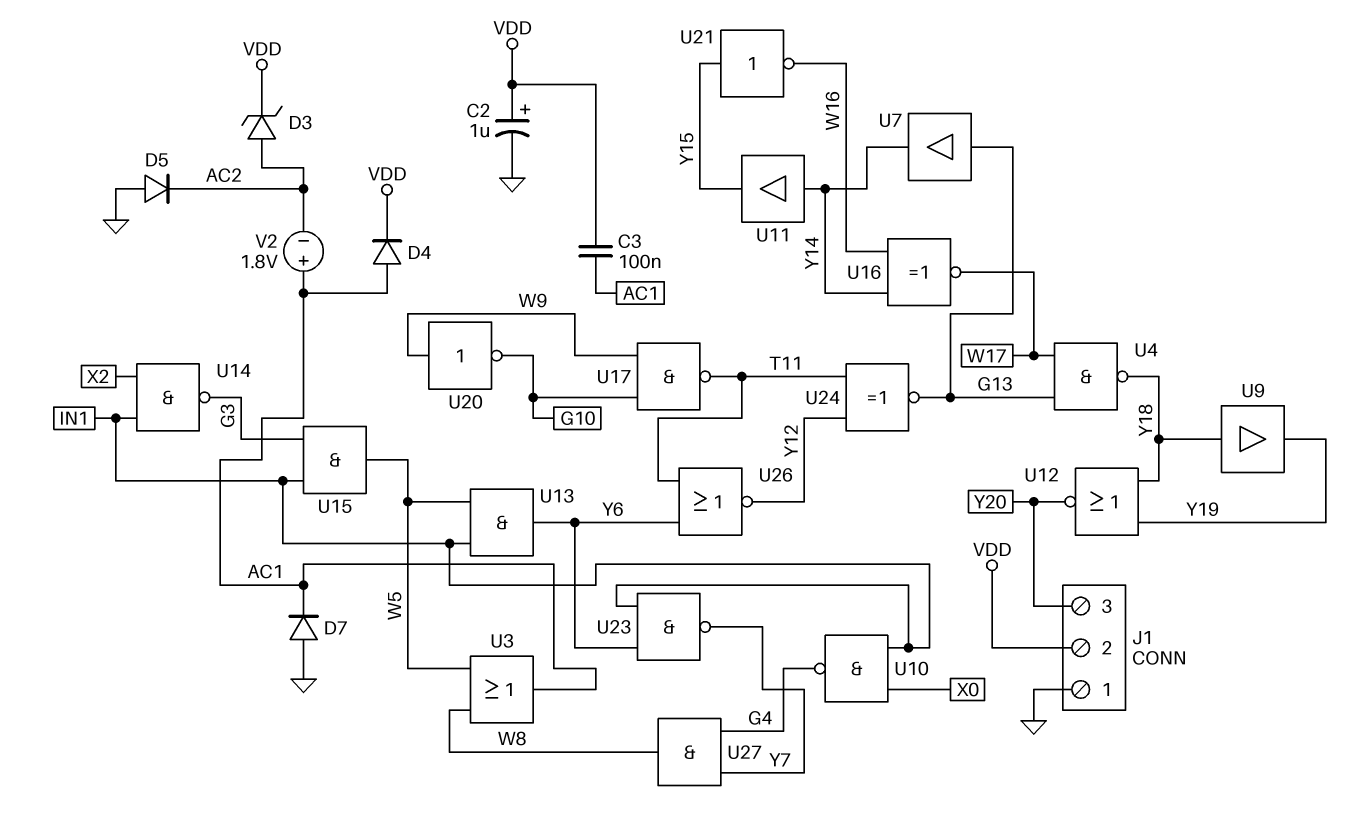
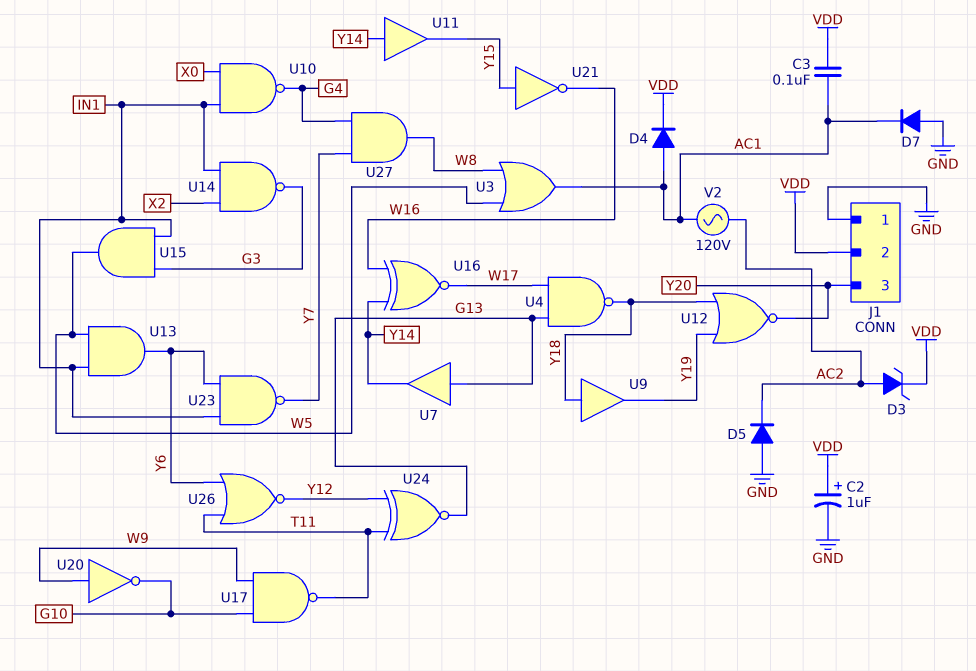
V2: 1.8V (plus AC1, minus AC2) -> AC 120V (AC1, AC2)

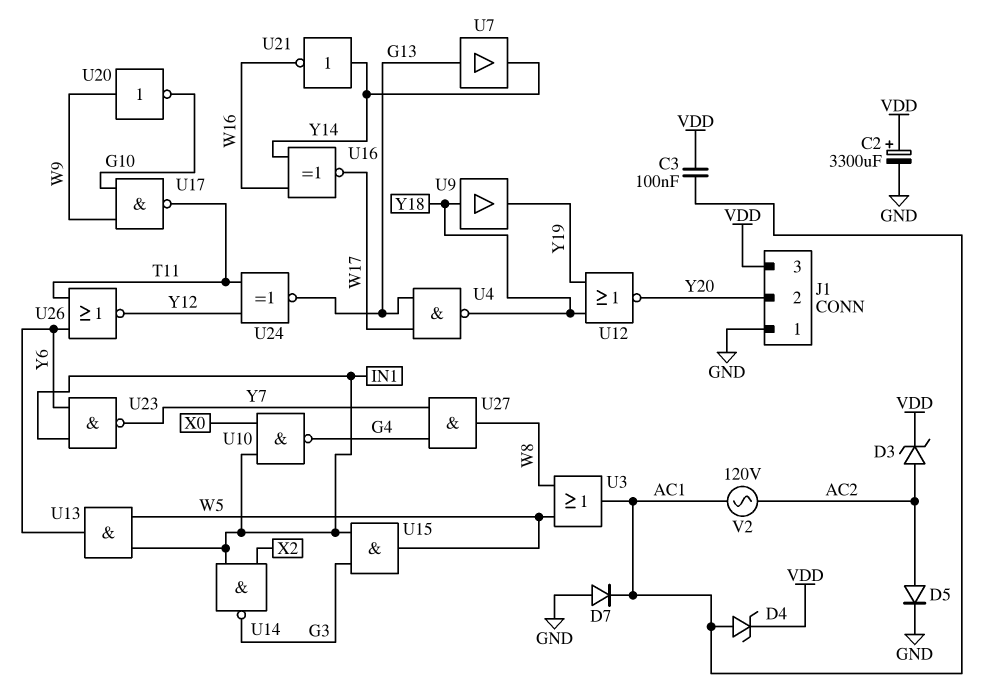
C2: 1uF (plus VDD, minus GND) -> 3300uF (plus VDD, minus GND)
D4: diode (A AC1, K VDD) -> zener (A AC1, K VDD)
D5: diode (A GND, K AC2) -> diode (A AC2, K GND)
J1 pin 2: VDD -> Y20
J1 pin 3: Y20 -> VDD
U11: buffer (in Y14, out Y15) -> none
U21: NOT (in Y15, out W16) -> NOT (in Y14, out W16)

